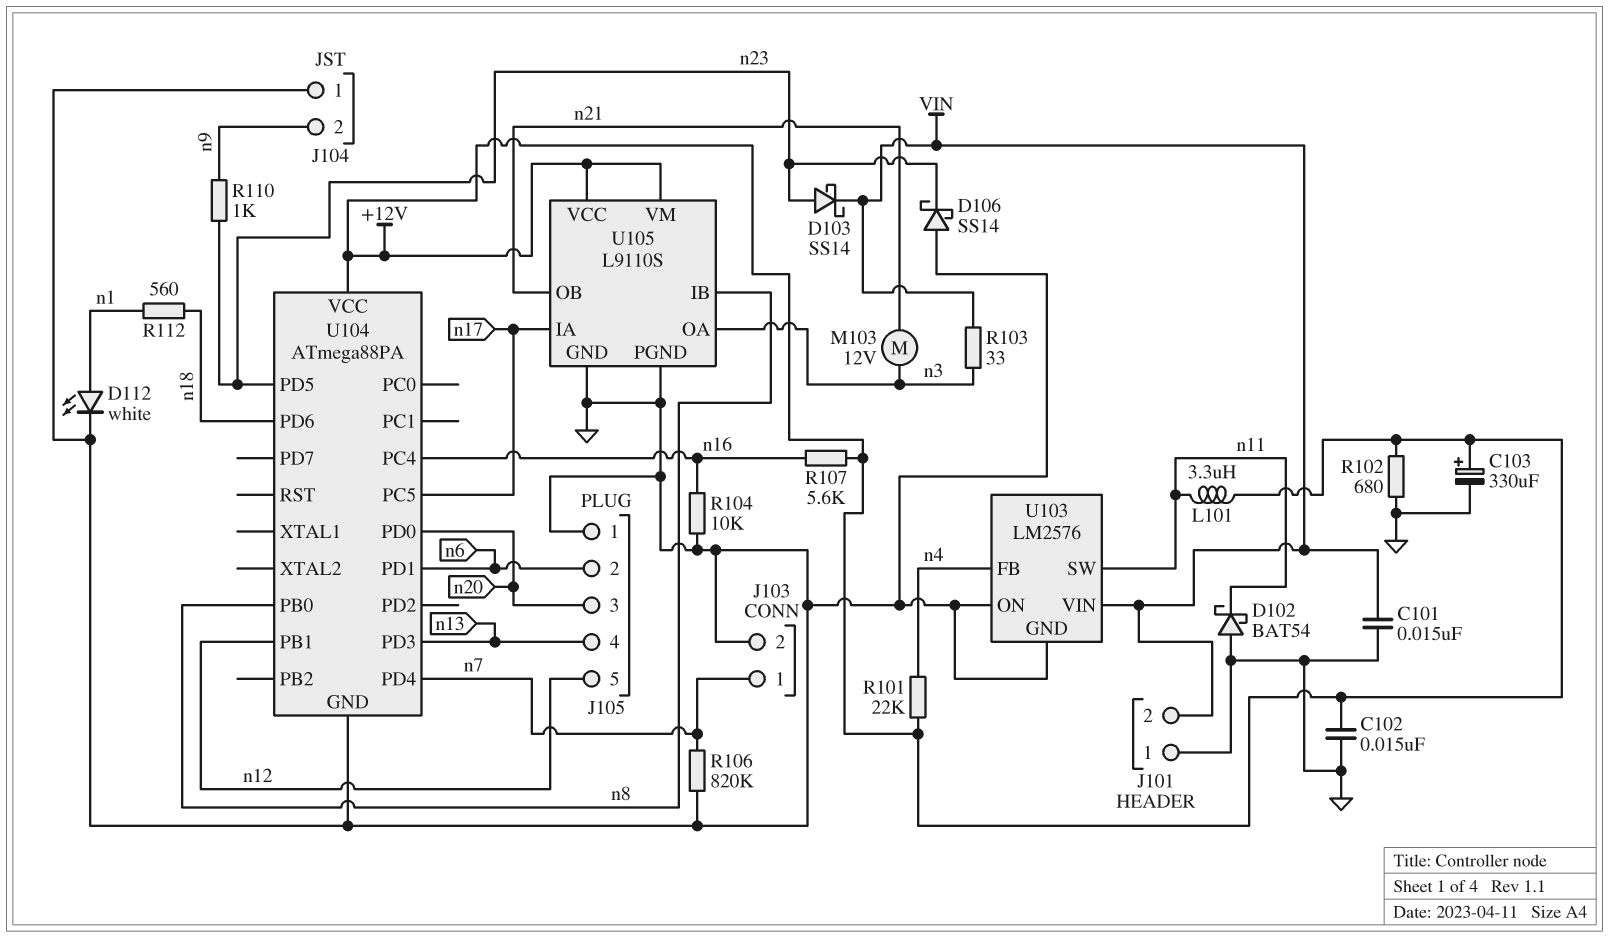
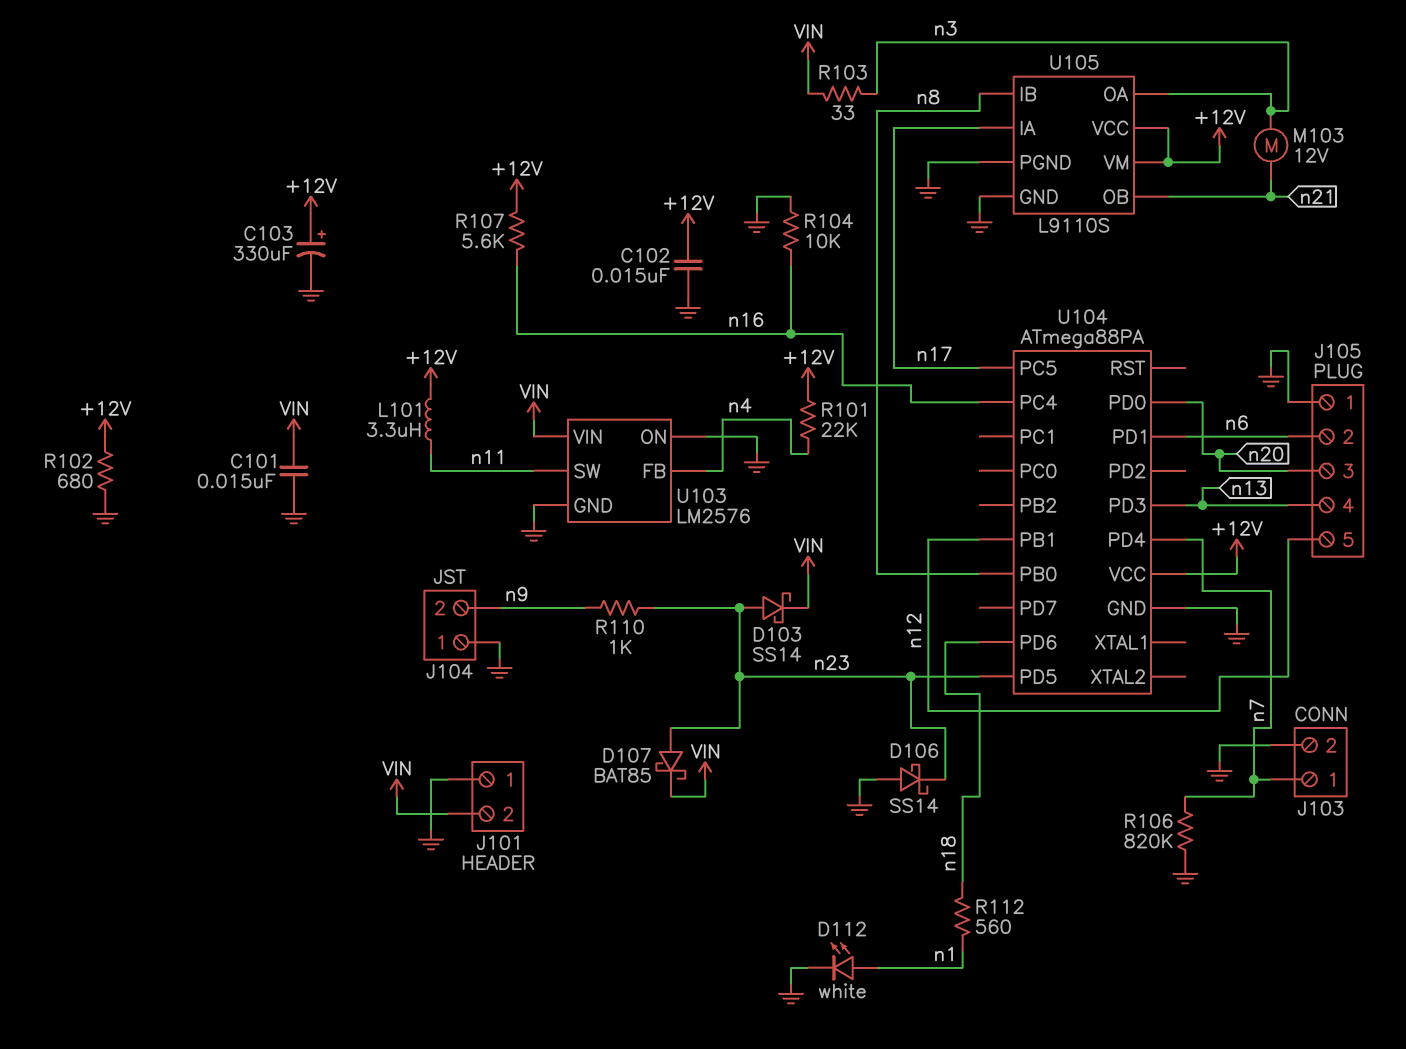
D102: schottky BAT54 (A GND, K n11) -> none
D107: none -> schottky BAT85 (A n23, K VIN)

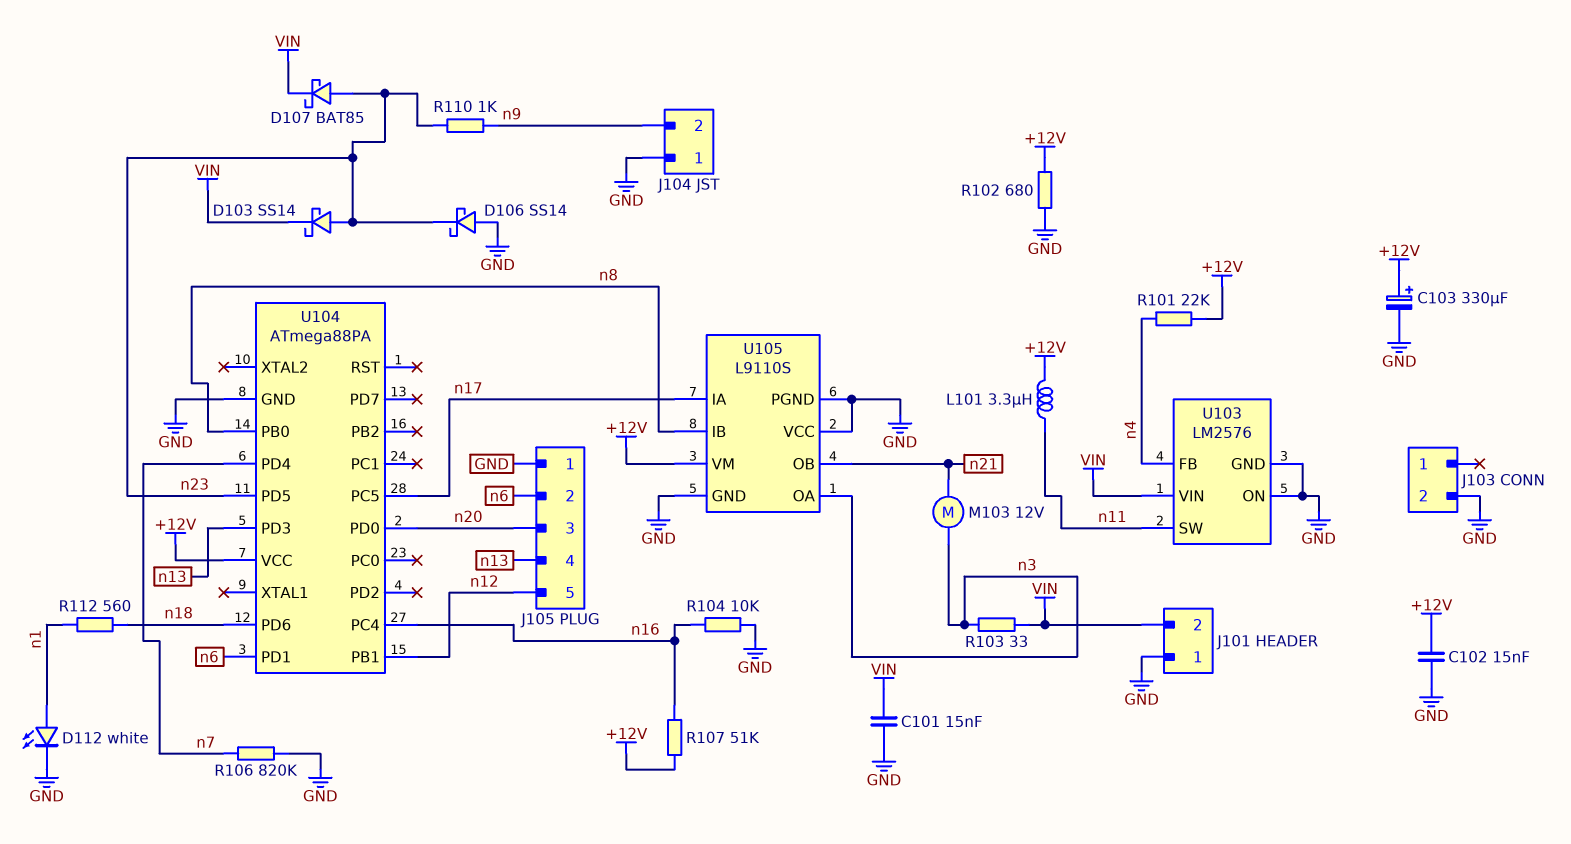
J103 pin 1: n7 -> none
R107: 5.6k (+12V, n16) -> 51k (+12V, n16)
U105 pin VCC: +12V -> GND

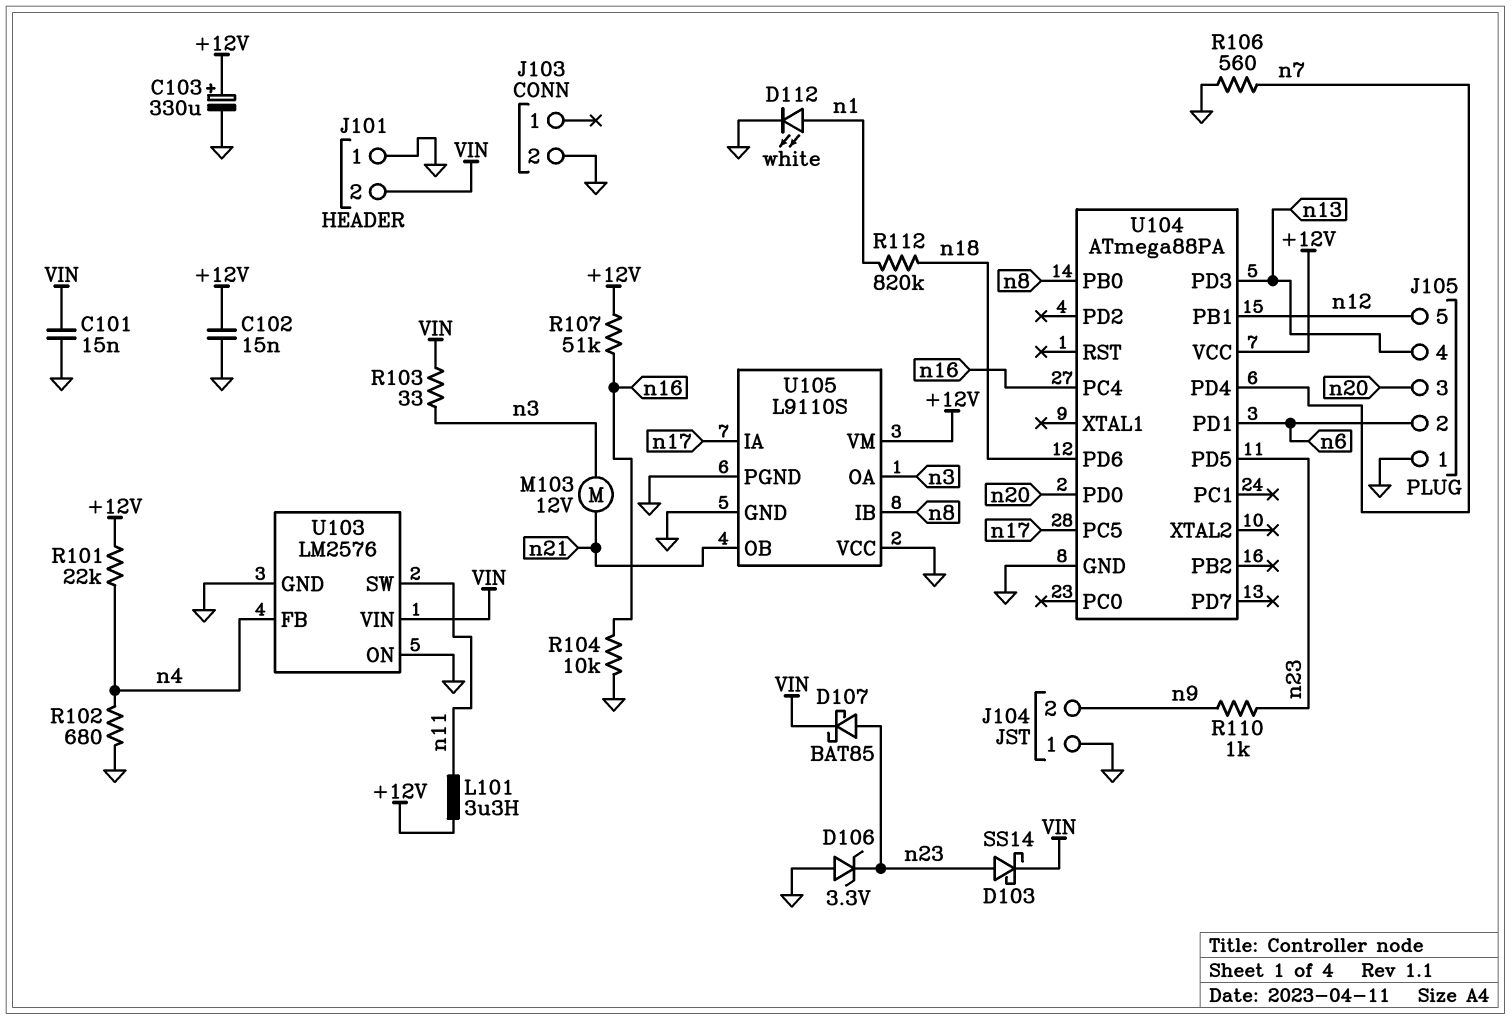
D106: schottky SS14 (A GND, K n23) -> zener 3.3V (A GND, K n23)
R102: 680 (+12V, GND) -> 680 (GND, n4)
R106: 820k (GND, n7) -> 560 (GND, n7)
R112: 560 (n1, n18) -> 820k (n1, n18)

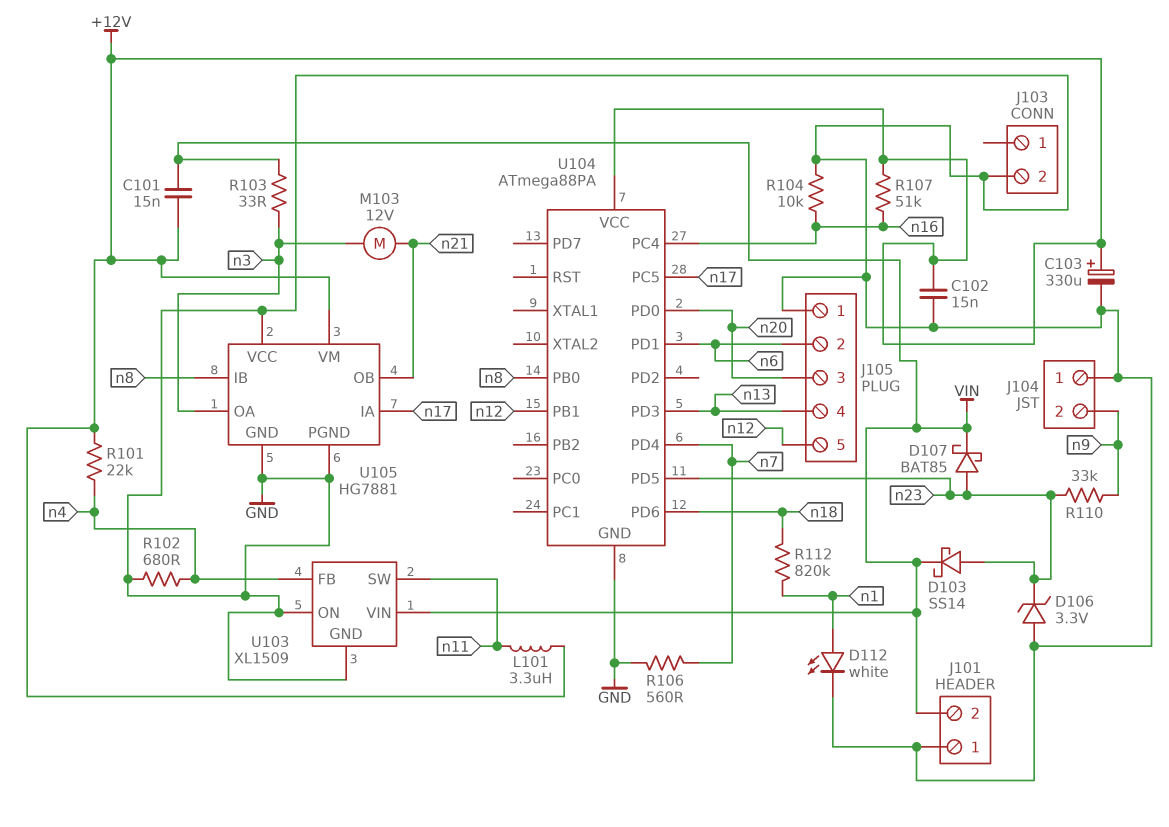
C101: 15nF (GND, VIN) -> 15nF (+12V, VIN)
R110: 1k (n9, n23) -> 33k (n9, n23)
U103: LM2576 -> XL1509
U105: L9110S -> HG7881

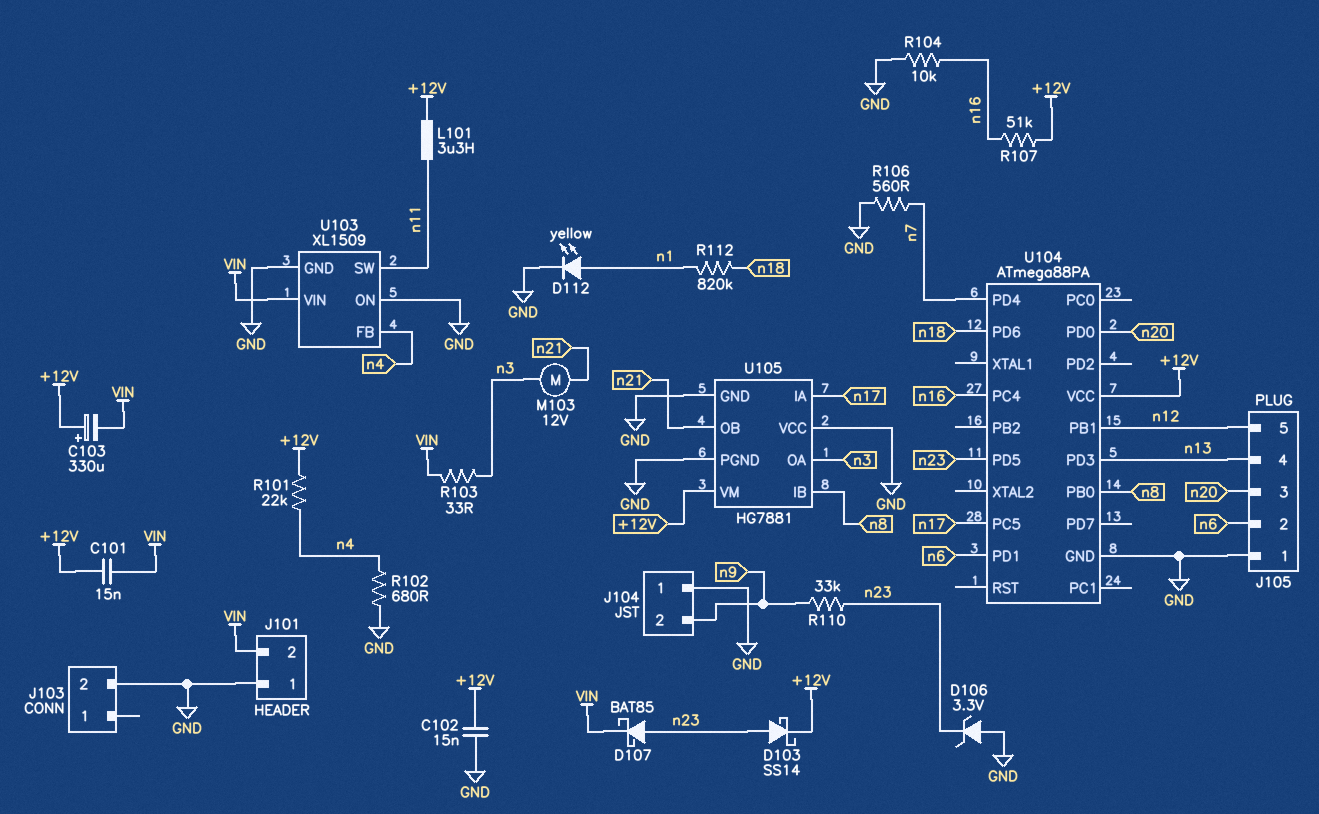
C103: 330uF (plus +12V, minus GND) -> 330uF (plus +12V, minus VIN)
D103: schottky SS14 (A n23, K VIN) -> schottky SS14 (A n23, K +12V)
D112: LED white (A n1, K GND) -> LED yellow (A n1, K GND)

